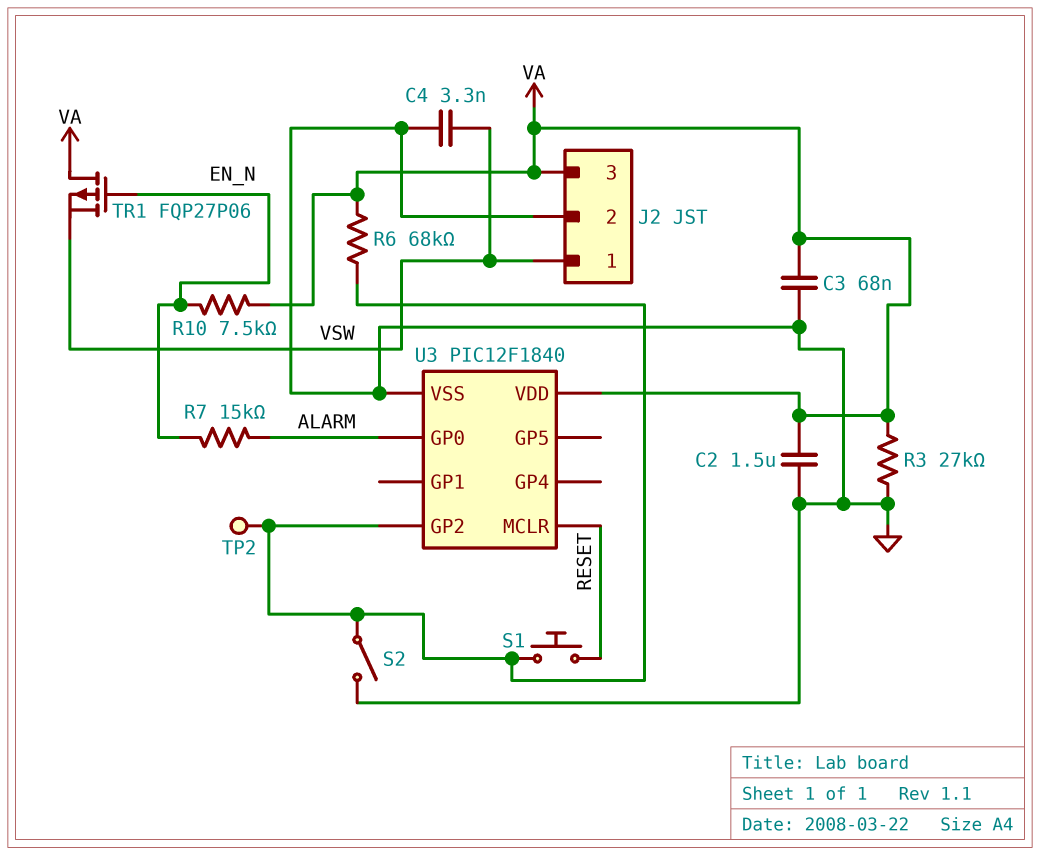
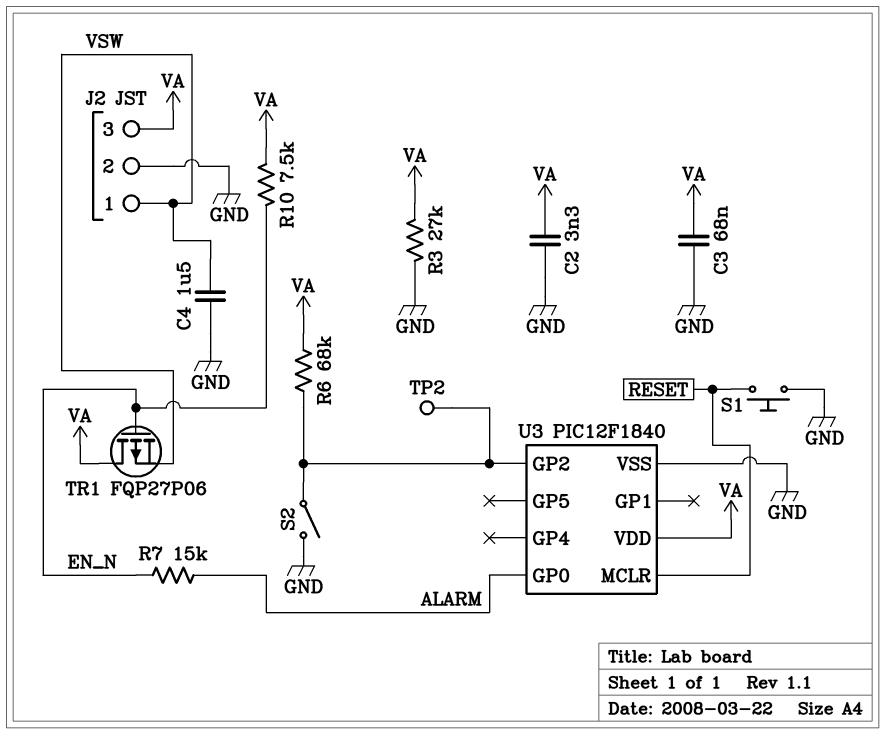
C2: 1.5uF (GND, VA) -> 3.3nF (GND, VA)
C4: 3.3nF (GND, VSW) -> 1.5uF (GND, VSW)
S1: button (RESET, U3/GP2) -> button (GND, RESET)

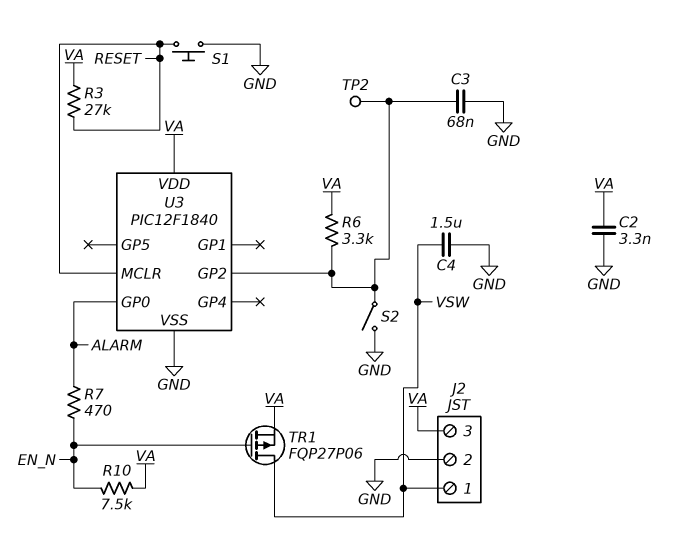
C3: 68nF (GND, VA) -> 68nF (GND, U3/GP2)
R3: 27k (GND, VA) -> 27k (RESET, VA)
R6: 68k (U3/GP2, VA) -> 3.3k (U3/GP2, VA)
R7: 15k (ALARM, EN_N) -> 470 (ALARM, EN_N)
TR1: PMOS FQP27P06 (G EN_N, D VA, S VSW) -> PMOS FQP27P06 (G EN_N, D VSW, S VA)

